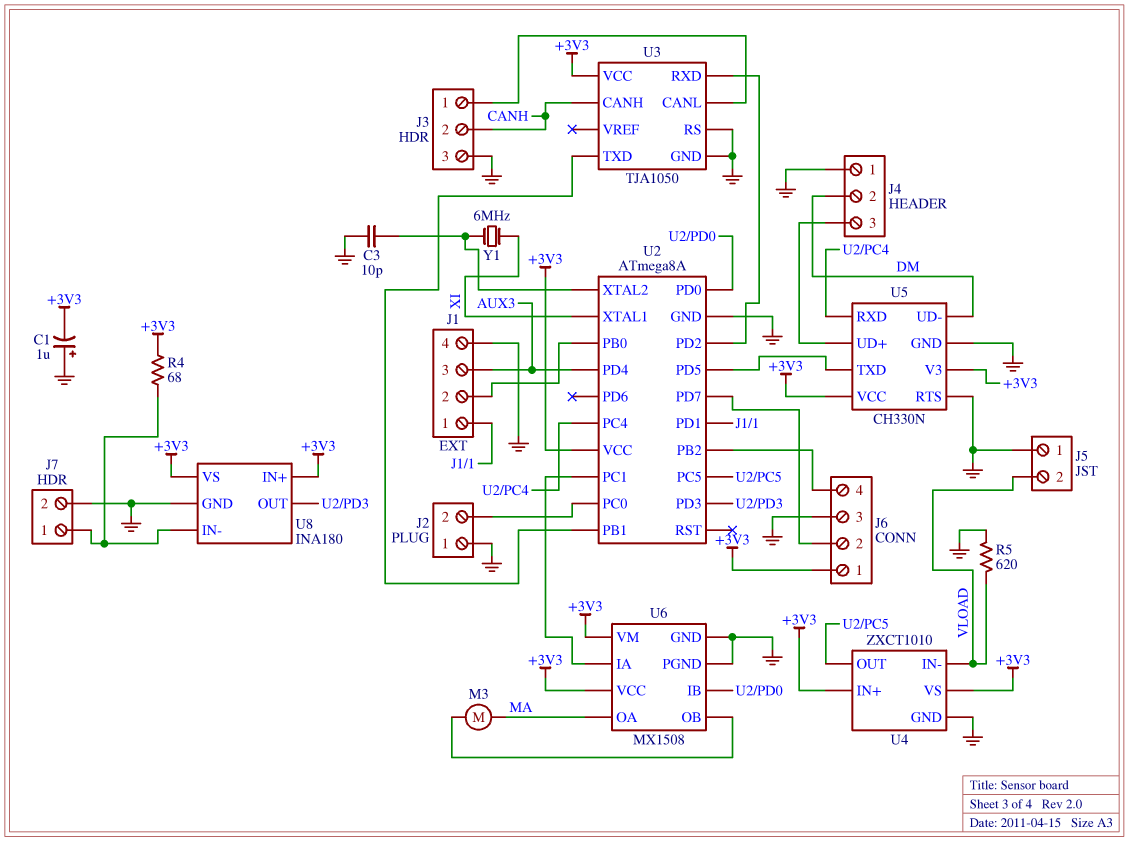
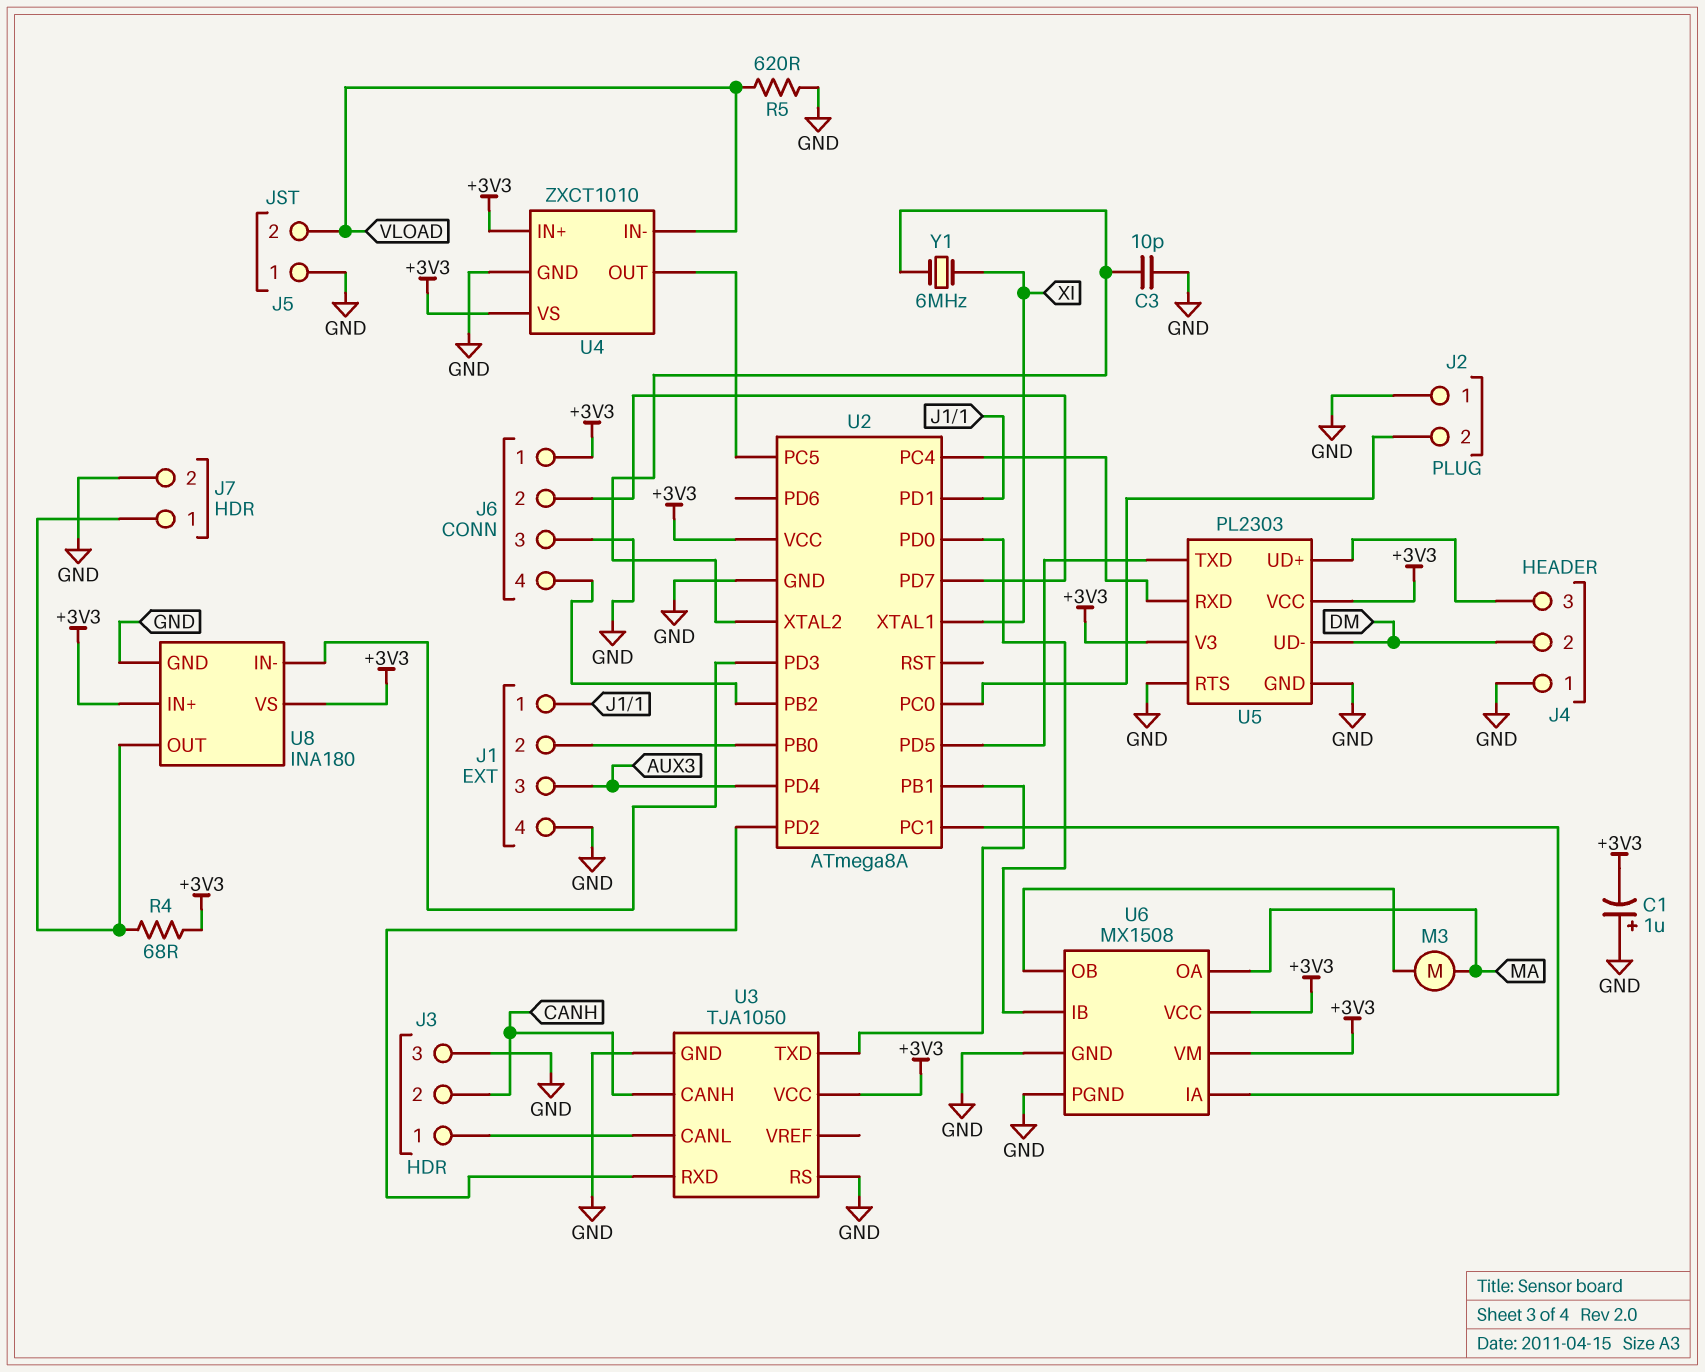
U5: CH330N -> PL2303
U8 pin IN-: J7/1 -> U2/PD3
U8 pin OUT: U2/PD3 -> J7/1

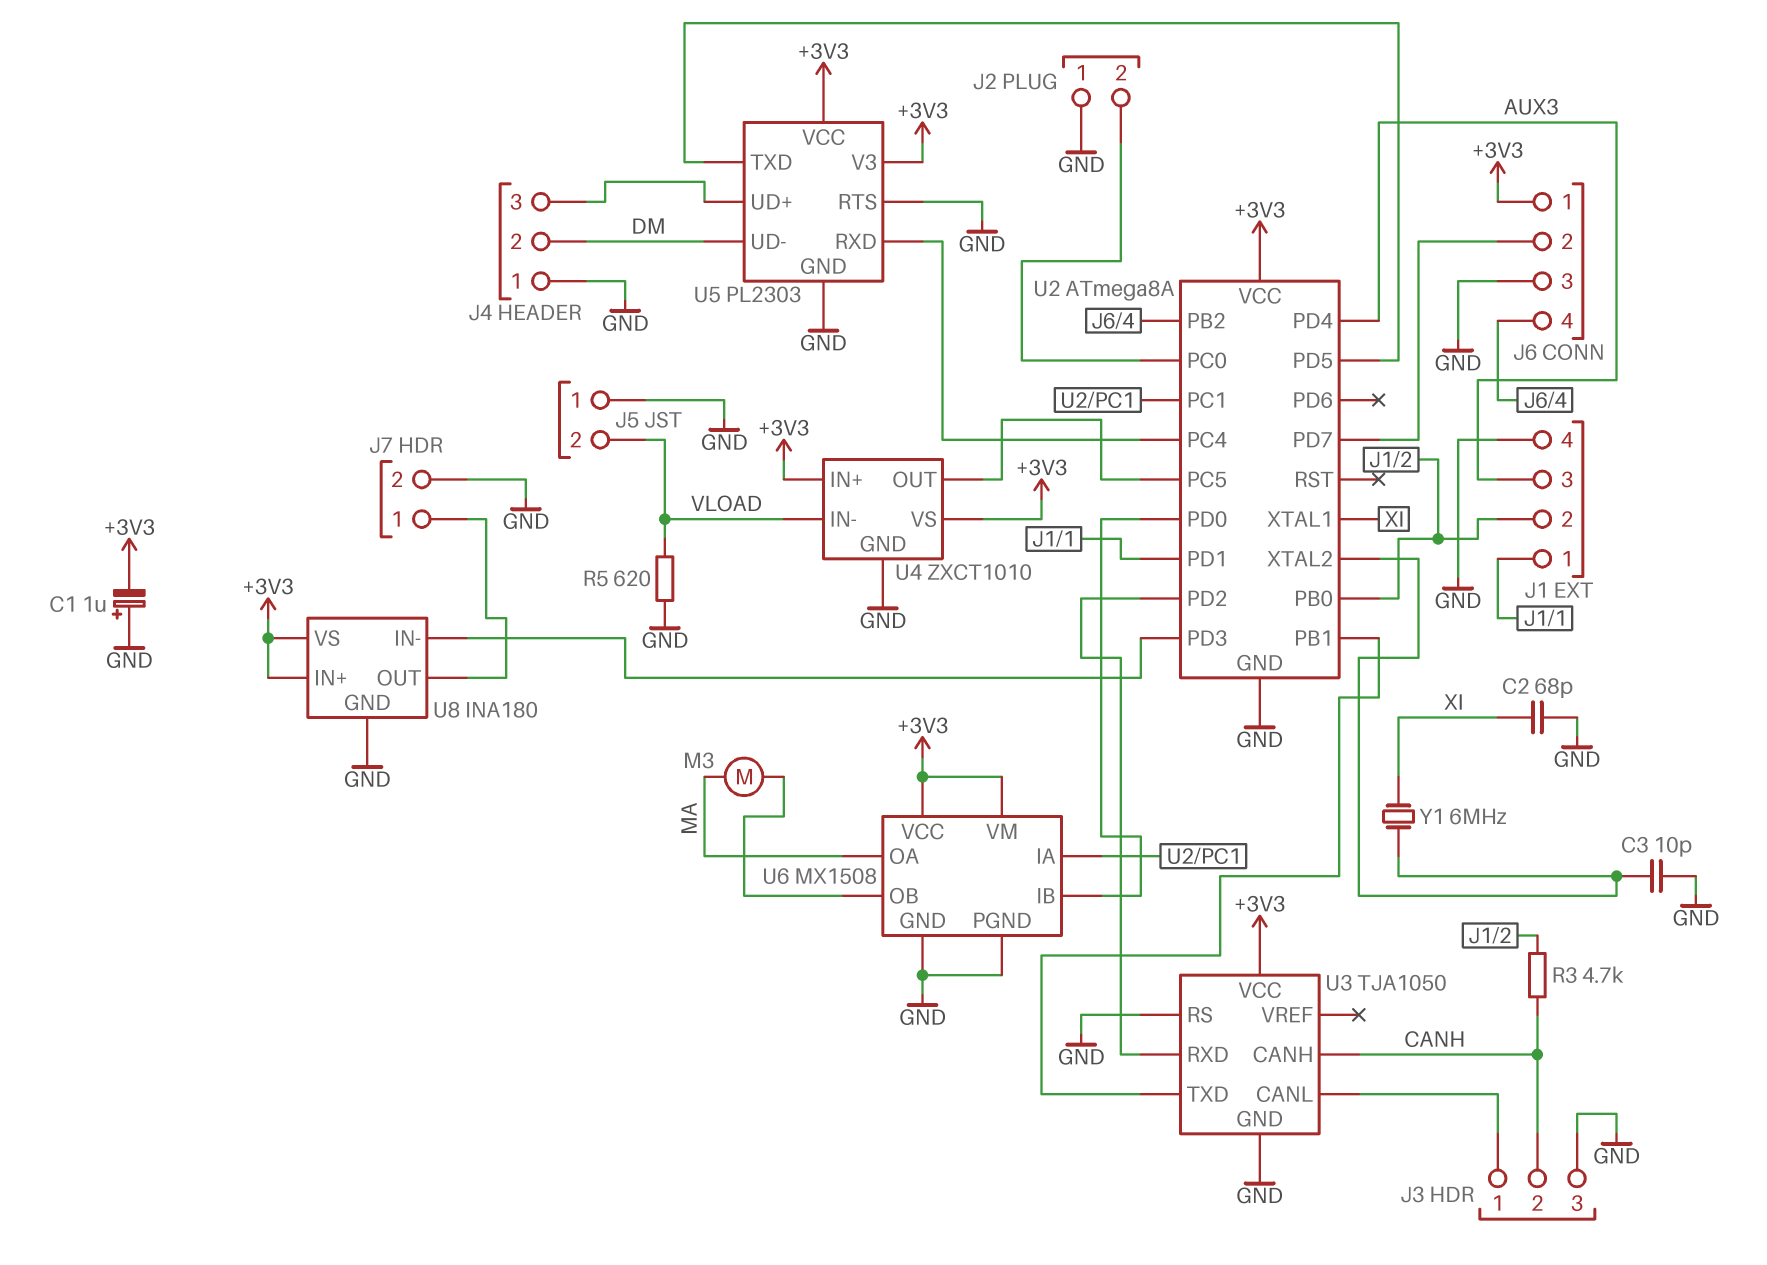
C2: none -> 68pF (GND, XI)
R3: none -> 4.7k (CANH, J1/2)
R4: 68 (+3V3, J7/1) -> none

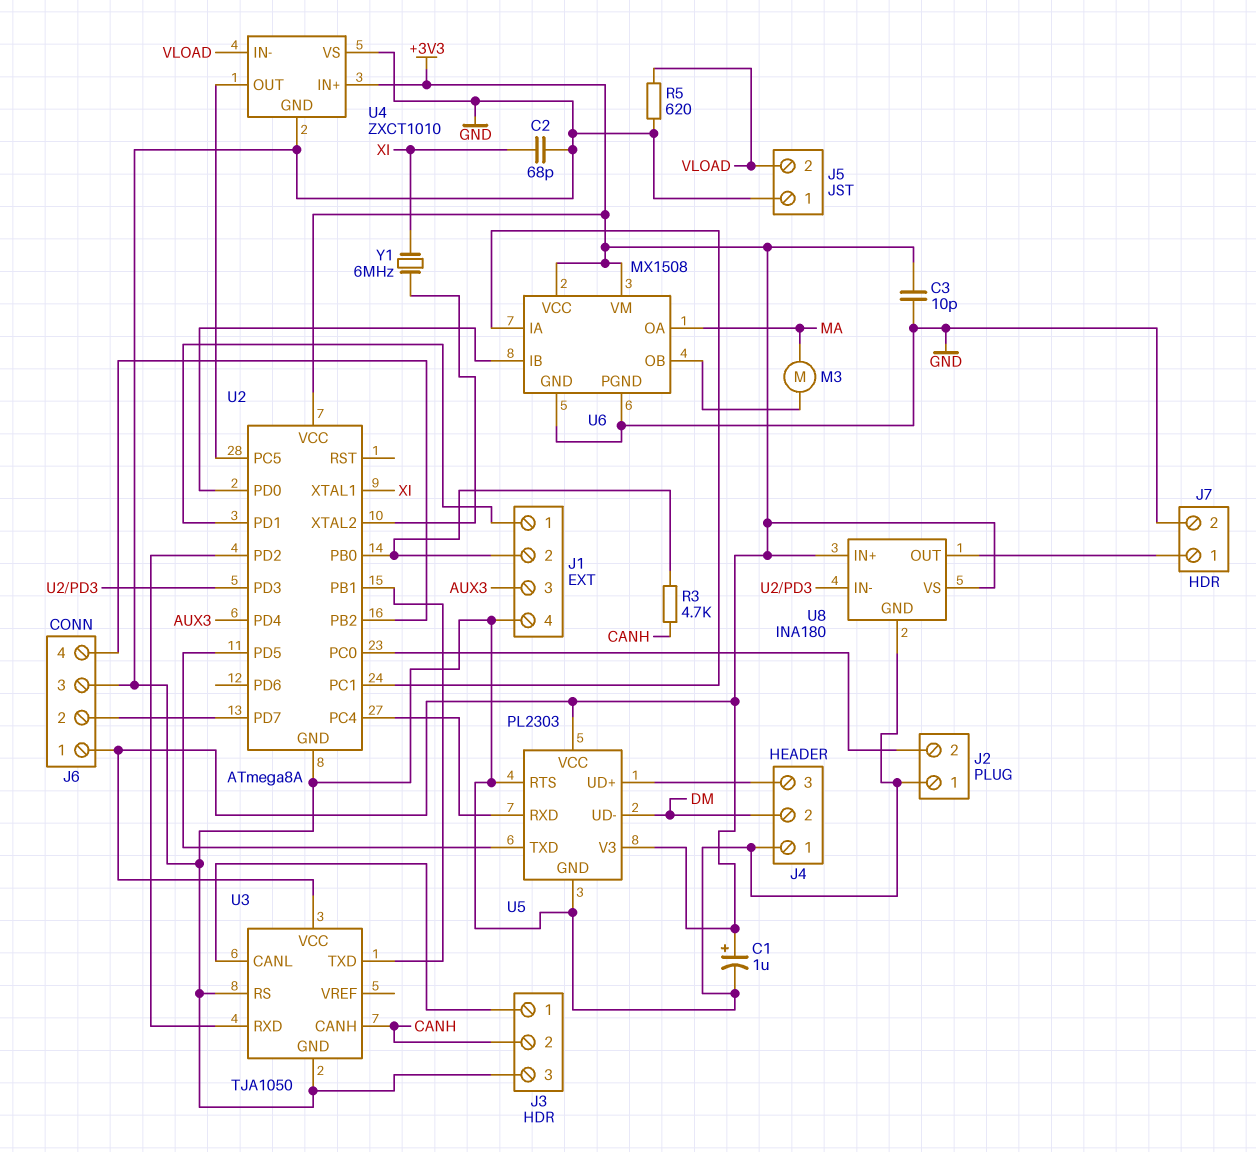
C1: 1uF (plus GND, minus +3V3) -> 1uF (plus +3V3, minus GND)
C3: 10pF (GND, U2/XTAL2) -> 10pF (+3V3, GND)
U4 pin VS: +3V3 -> GND

